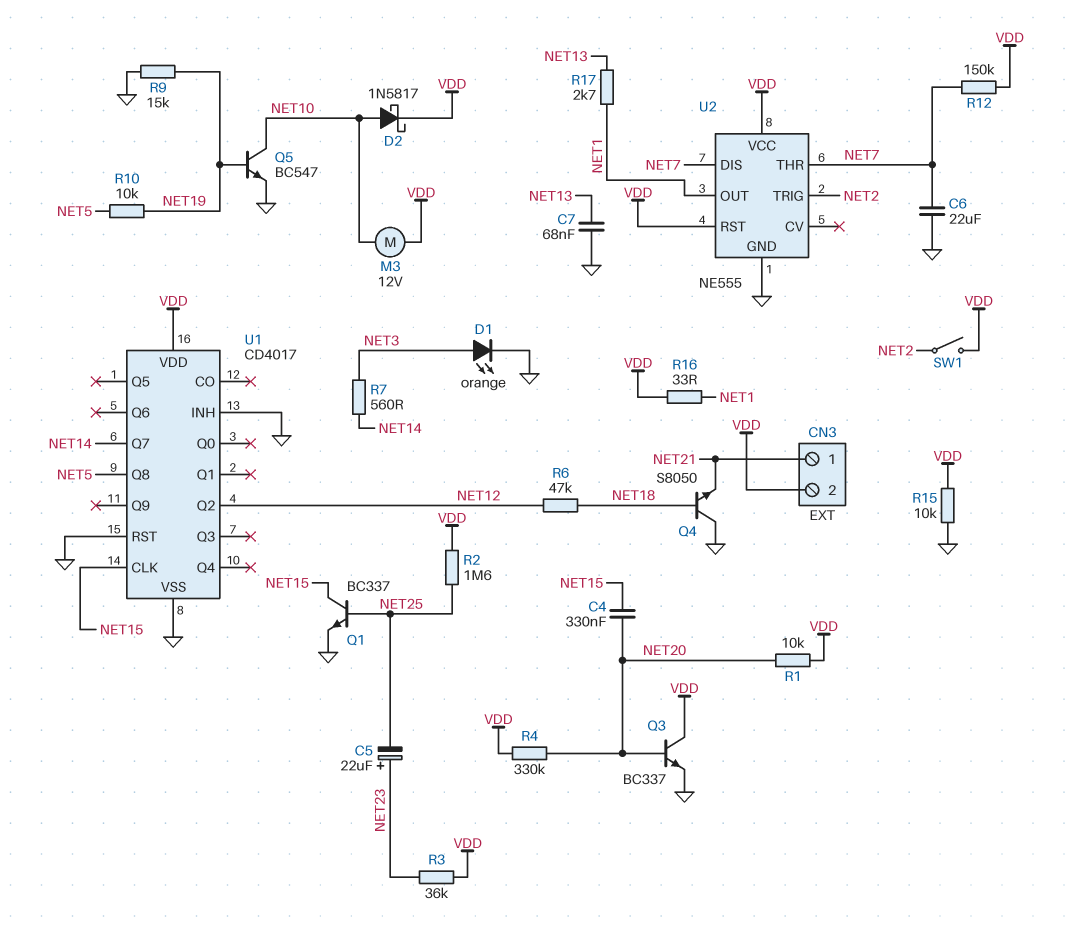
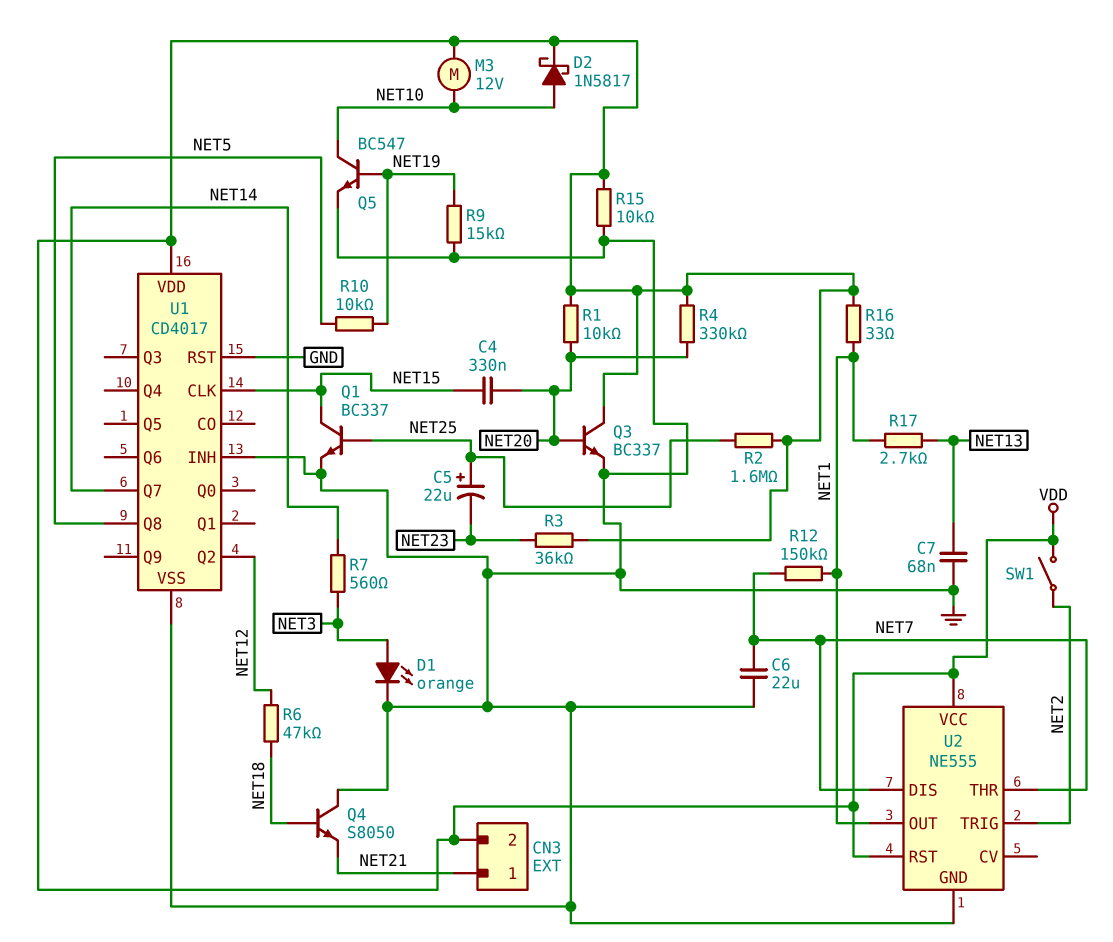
C5: 22uF (plus NET23, minus NET25) -> 22uF (plus NET25, minus NET23)
R12: 150k (NET7, VDD) -> 150k (NET1, NET7)

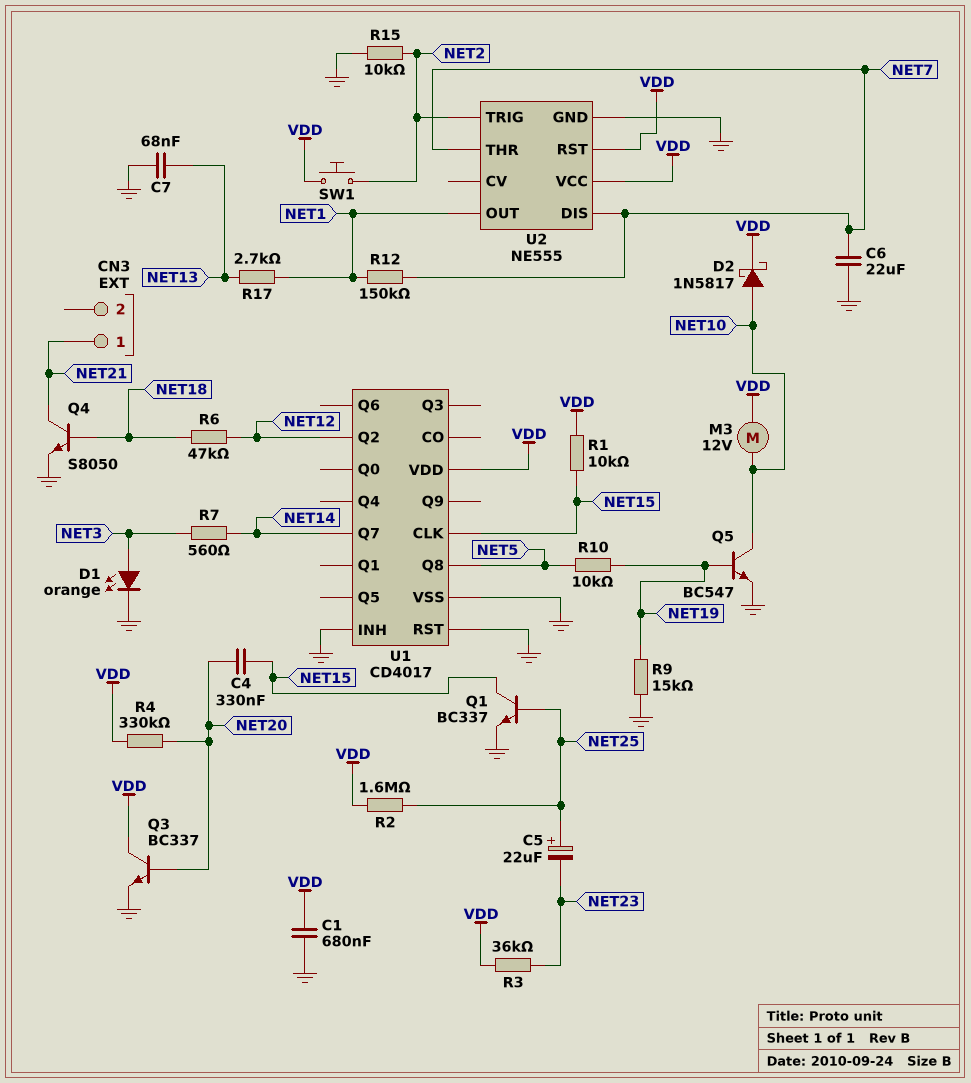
C1: none -> 680nF (GND, VDD)
CN3 pin 2: VDD -> none
Q4: NPN S8050 (B NET18, C GND, E NET21) -> NPN S8050 (B NET18, C NET21, E GND)
R1: 10k (NET20, VDD) -> 10k (NET15, VDD)
R15: 10k (GND, VDD) -> 10k (GND, NET2)
R16: 33 (NET1, VDD) -> none
SW1: switch (NET2, VDD) -> button (NET2, VDD)

